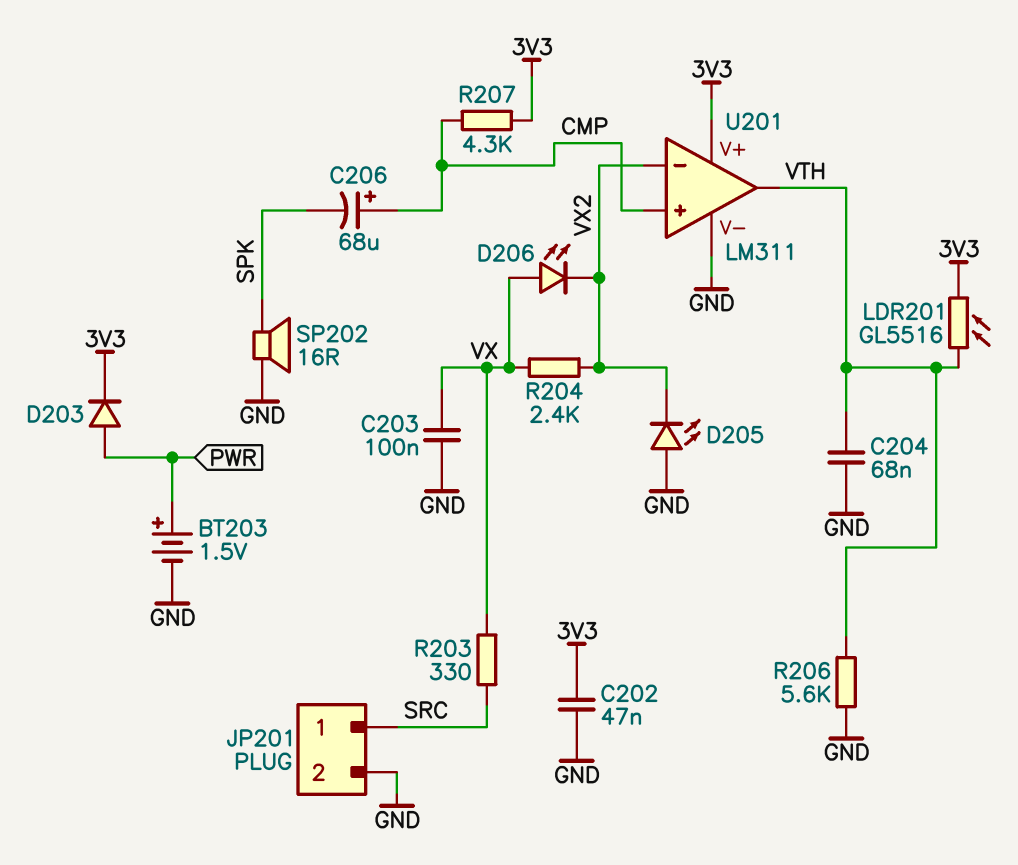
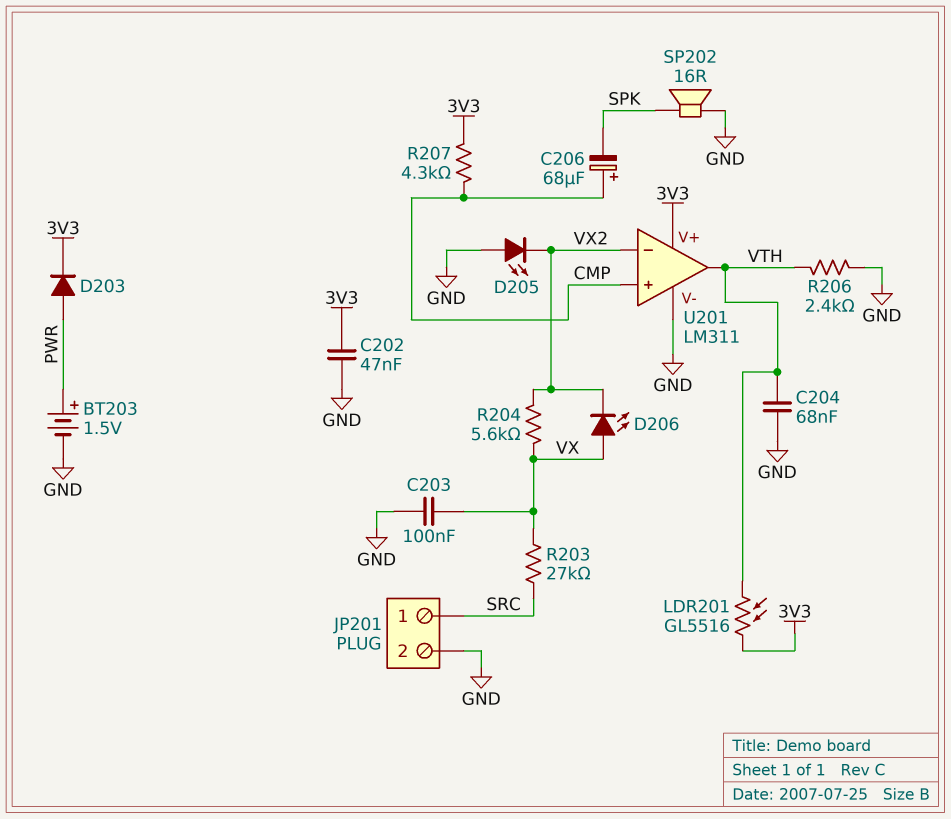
R203: 330 (SRC, VX) -> 27k (SRC, VX)
R204: 2.4k (VX, VX2) -> 5.6k (VX, VX2)
R206: 5.6k (GND, VTH) -> 2.4k (GND, VTH)

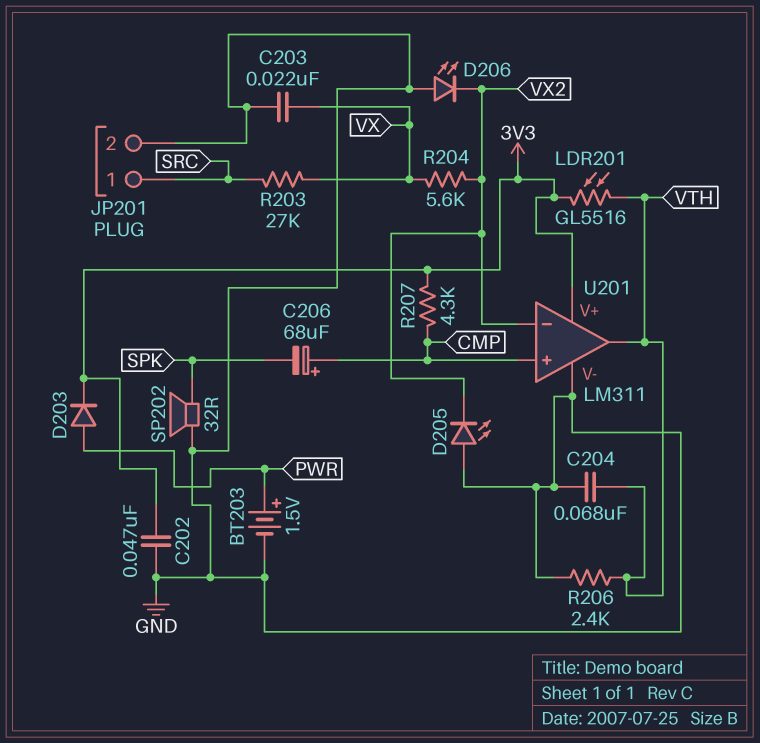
C203: 100nF (GND, VX) -> 22nF (GND, VX)
D206: LED (A VX, K VX2) -> LED (A GND, K VX2)
SP202: speaker 16R (GND, SPK) -> speaker 32R (GND, SPK)

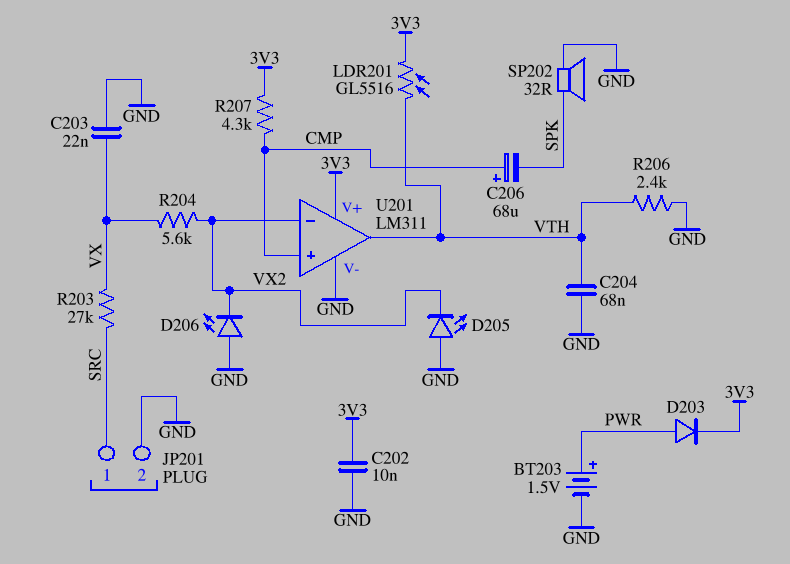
C202: 47nF (3V3, GND) -> 10nF (3V3, GND)

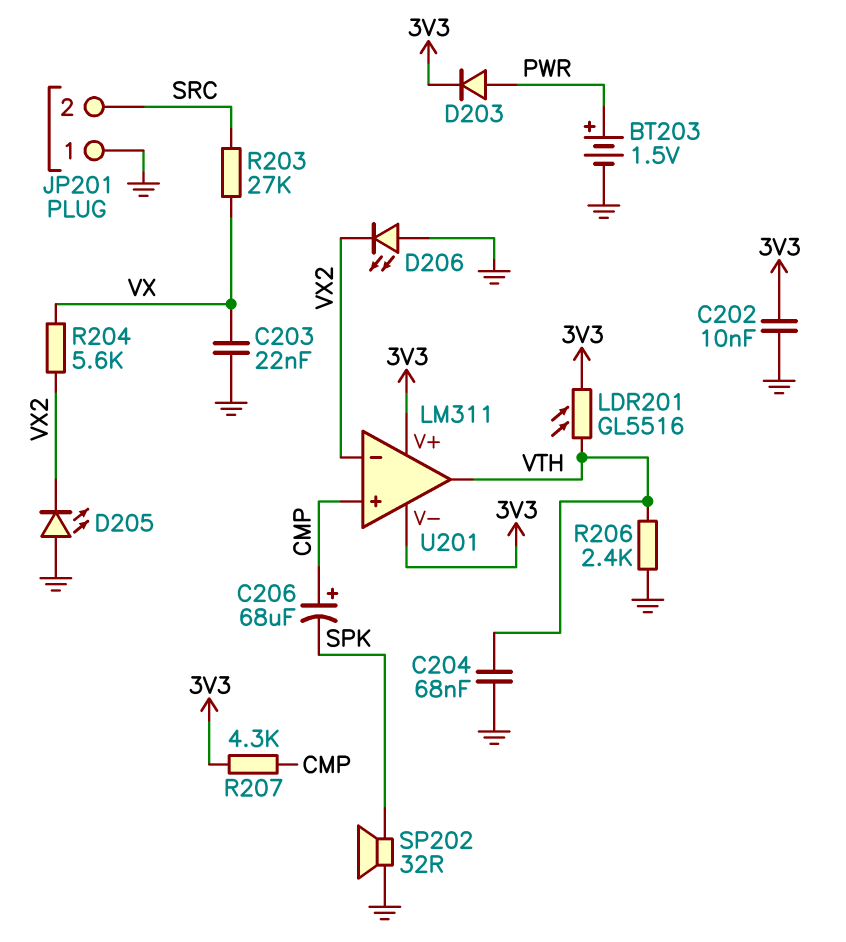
JP201 pin 1: SRC -> GND
JP201 pin 2: GND -> SRC
U201 pin V-: GND -> 3V3

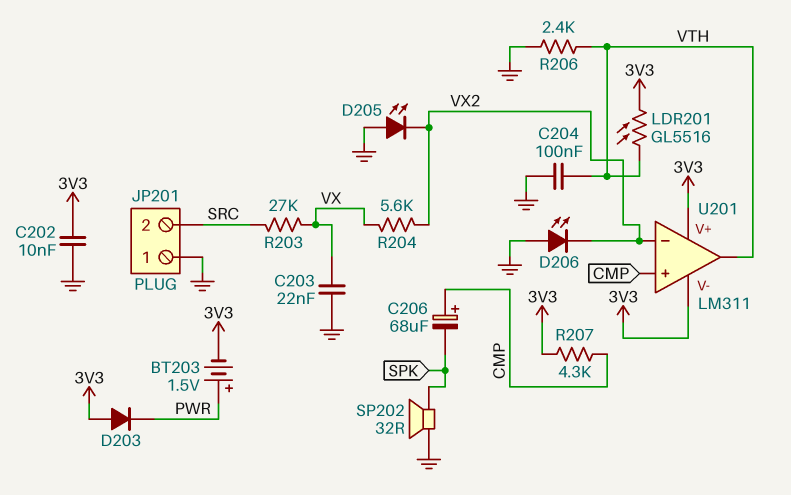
BT203: 1.5V (plus PWR, minus GND) -> 1.5V (plus PWR, minus 3V3)
C204: 68nF (GND, VTH) -> 100nF (GND, VTH)
D203: diode (A PWR, K 3V3) -> diode (A 3V3, K PWR)

